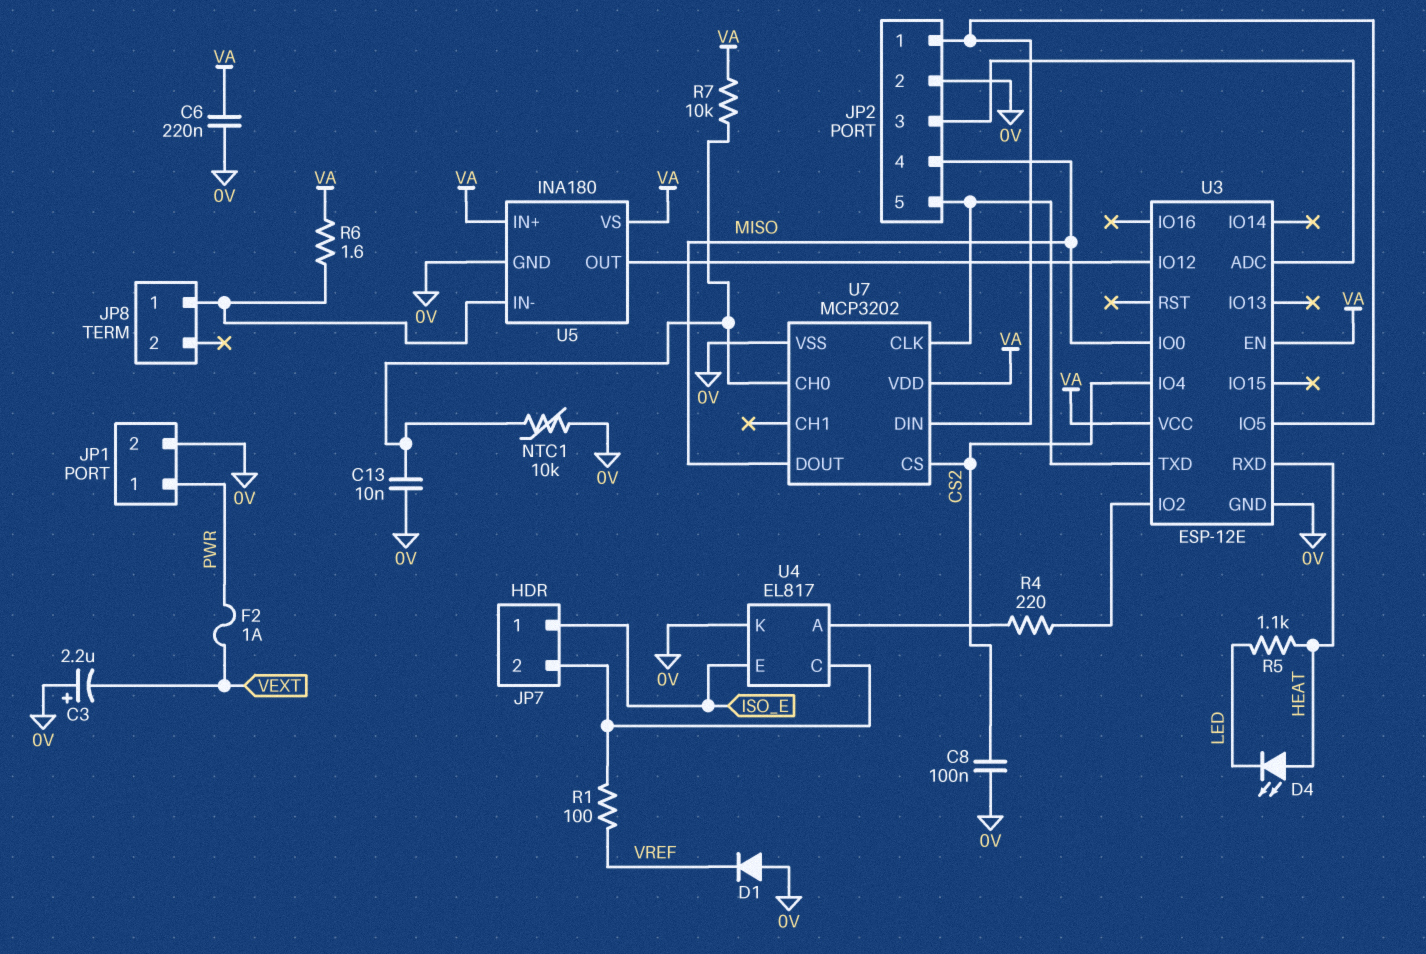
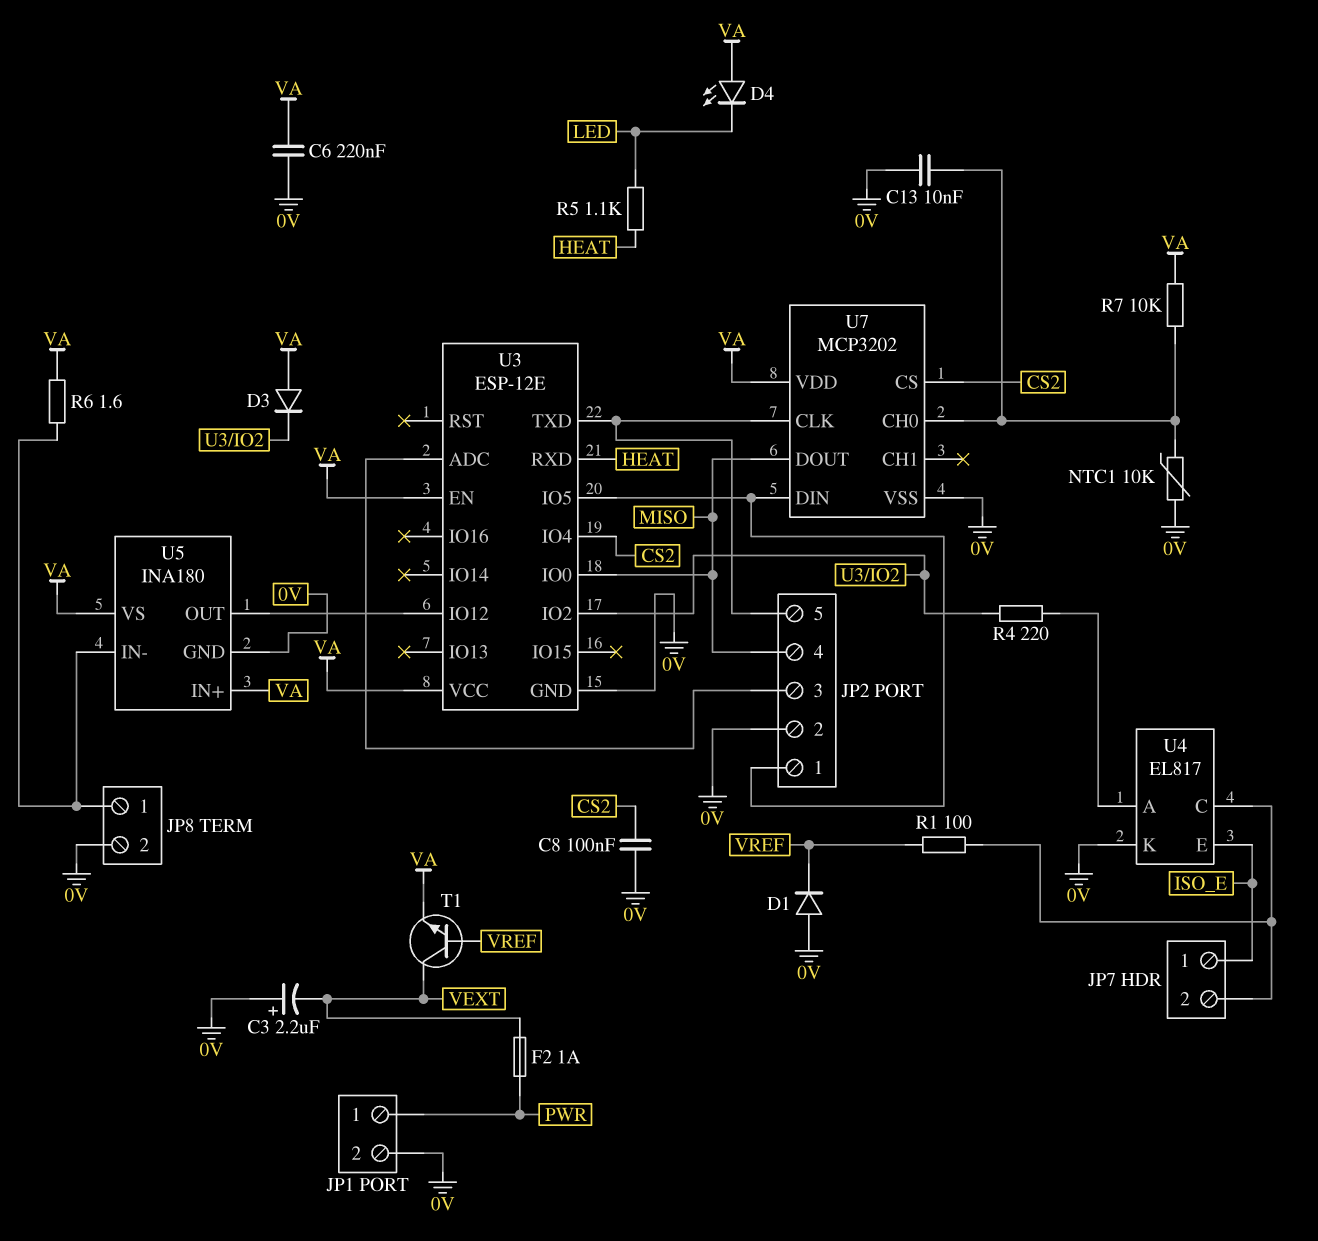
D3: none -> diode (A VA, K U3/IO2)
D4: LED (A HEAT, K LED) -> LED (A VA, K LED)
JP8 pin 2: none -> 0V
T1: none -> NPN (B VREF, C VEXT, E VA)

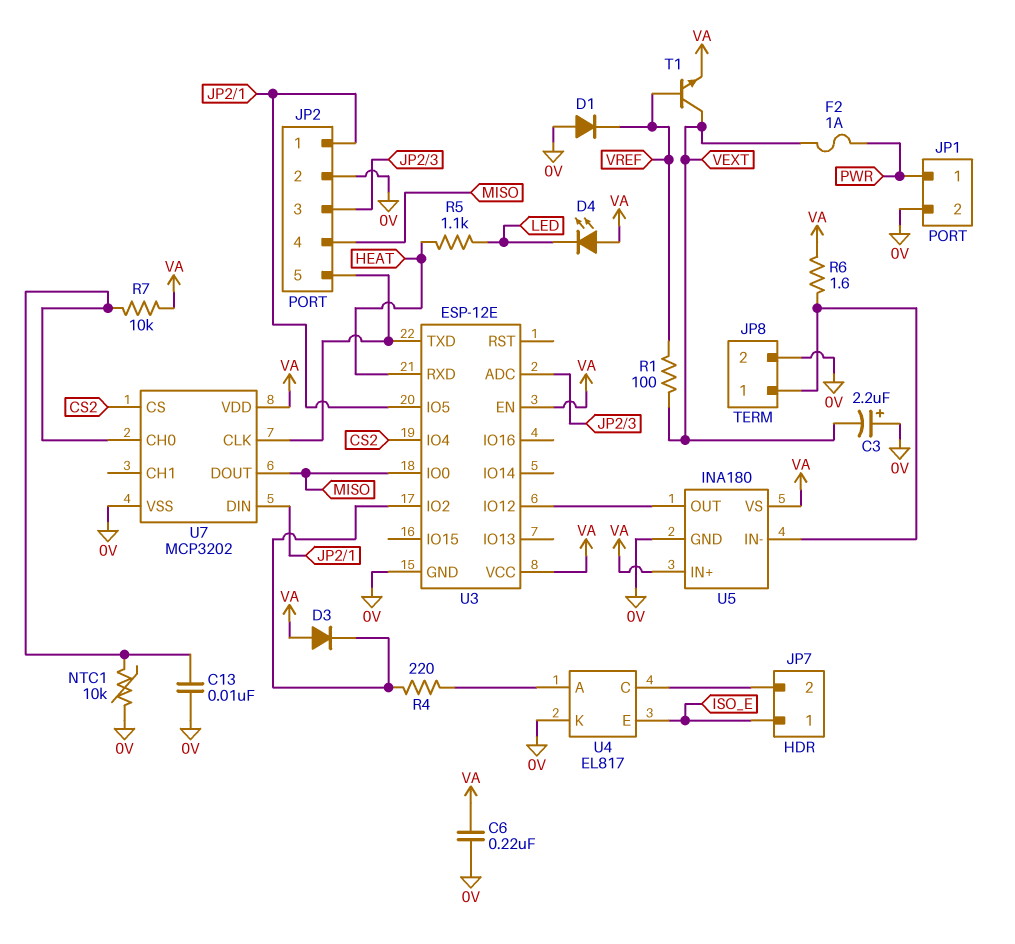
C8: 100nF (0V, CS2) -> none
R1: 100 (JP7/2, VREF) -> 100 (VEXT, VREF)

